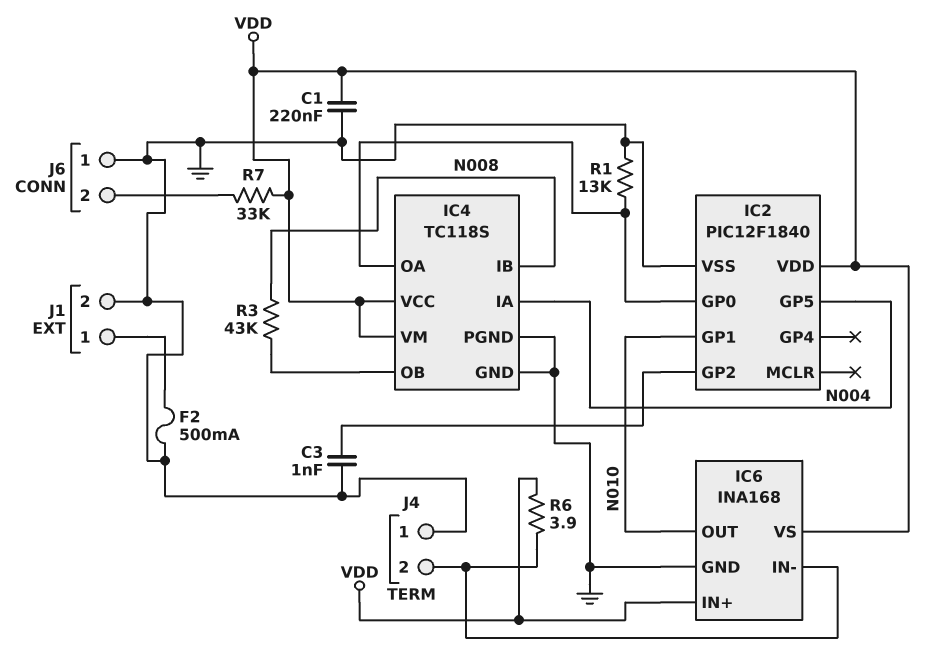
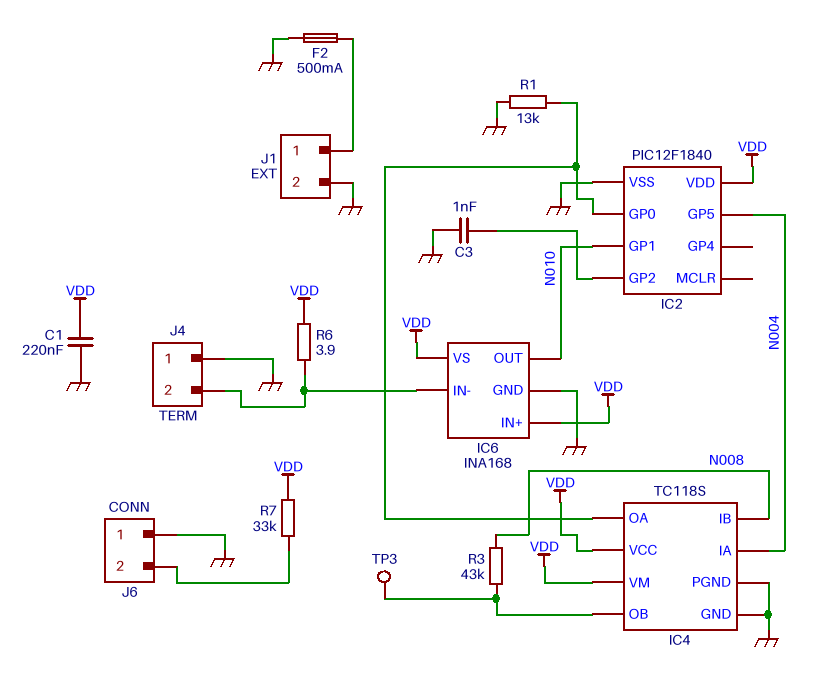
TP3: none -> test point (IC4/OB)

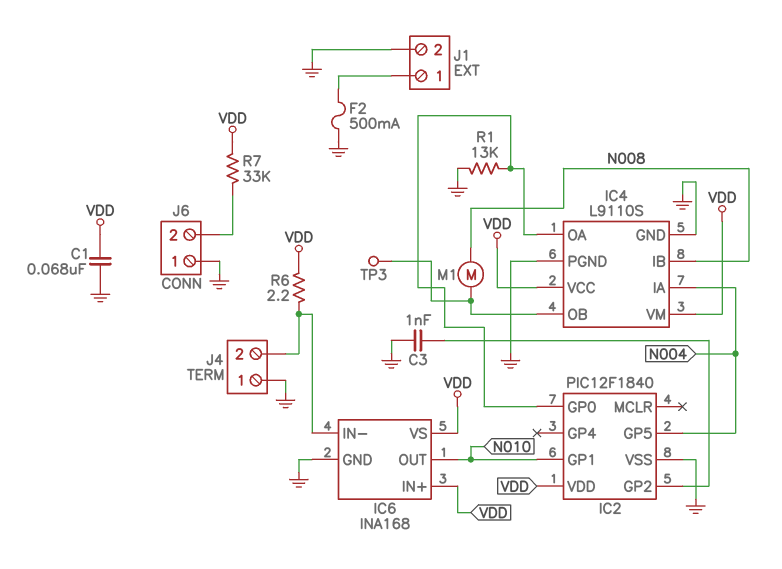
C1: 220nF (GND, VDD) -> 68nF (GND, VDD)
IC4: TC118S -> L9110S
M1: none -> motor (IC4/OB, N008)
R3: 43k (IC4/OB, N008) -> none
R6: 3.9 (IC6/IN-, VDD) -> 2.2 (IC6/IN-, VDD)

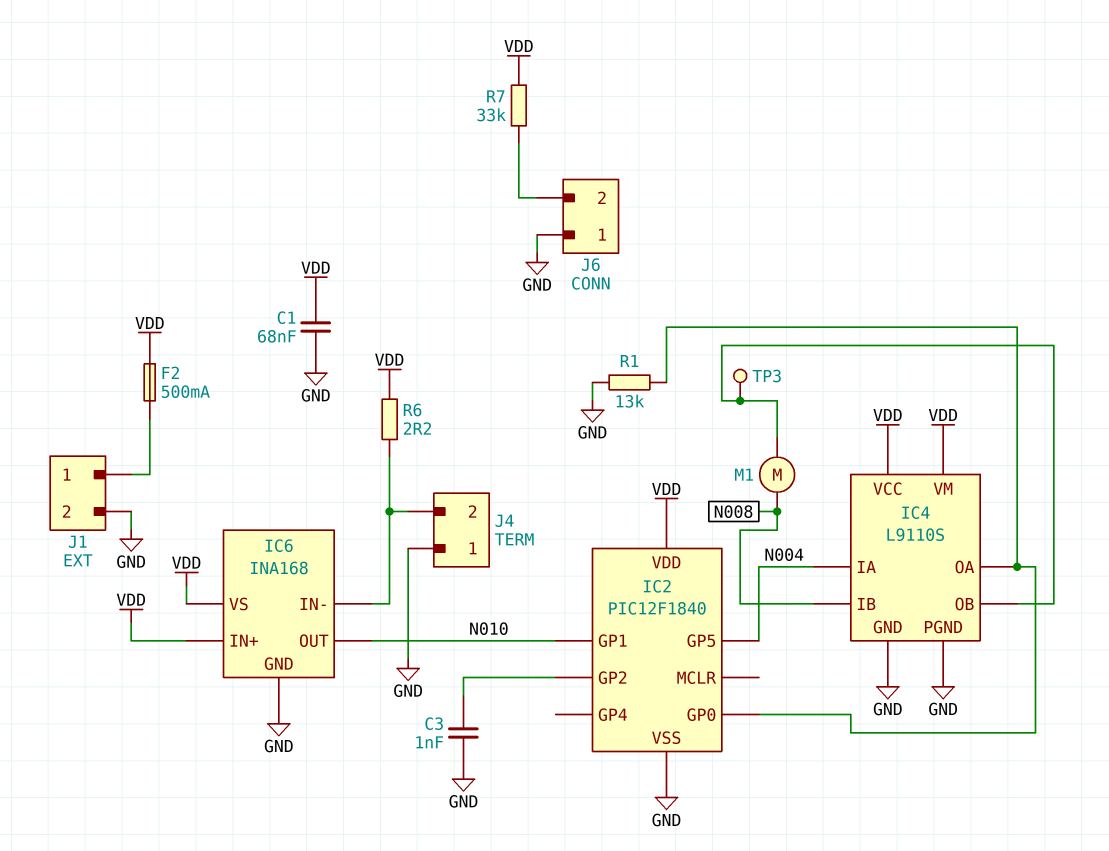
F2: 500mA (GND, J1/1) -> 500mA (J1/1, VDD)

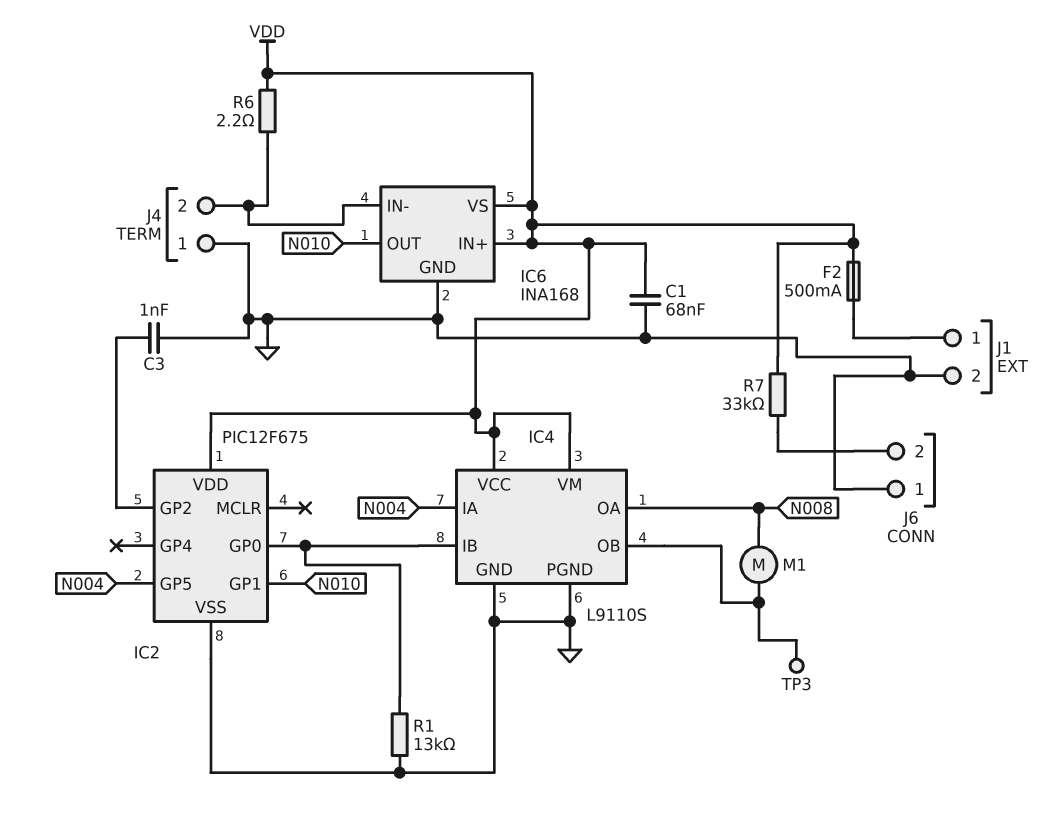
IC2: PIC12F1840 -> PIC12F675
IC4 pin IB: N008 -> IC2/GP0
IC4 pin OA: IC2/GP0 -> N008

